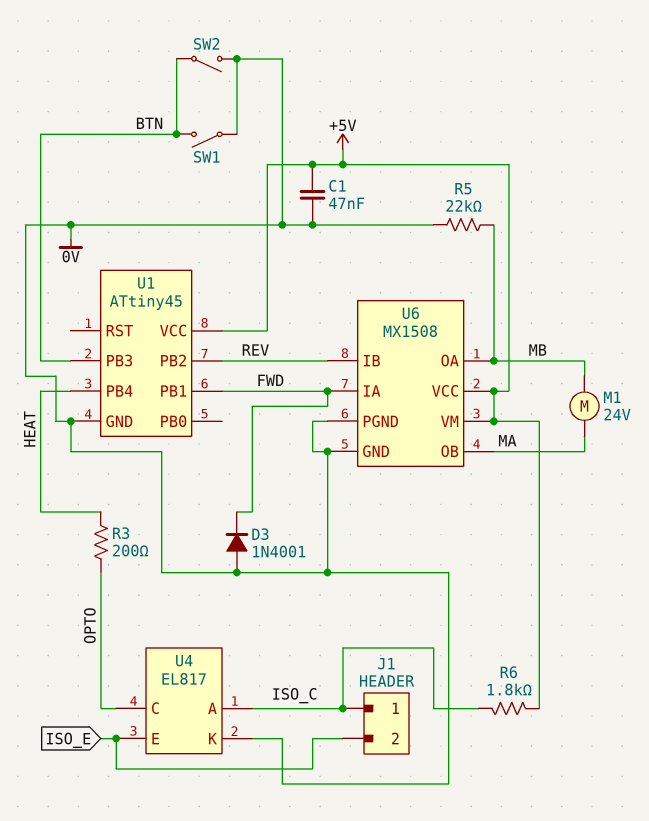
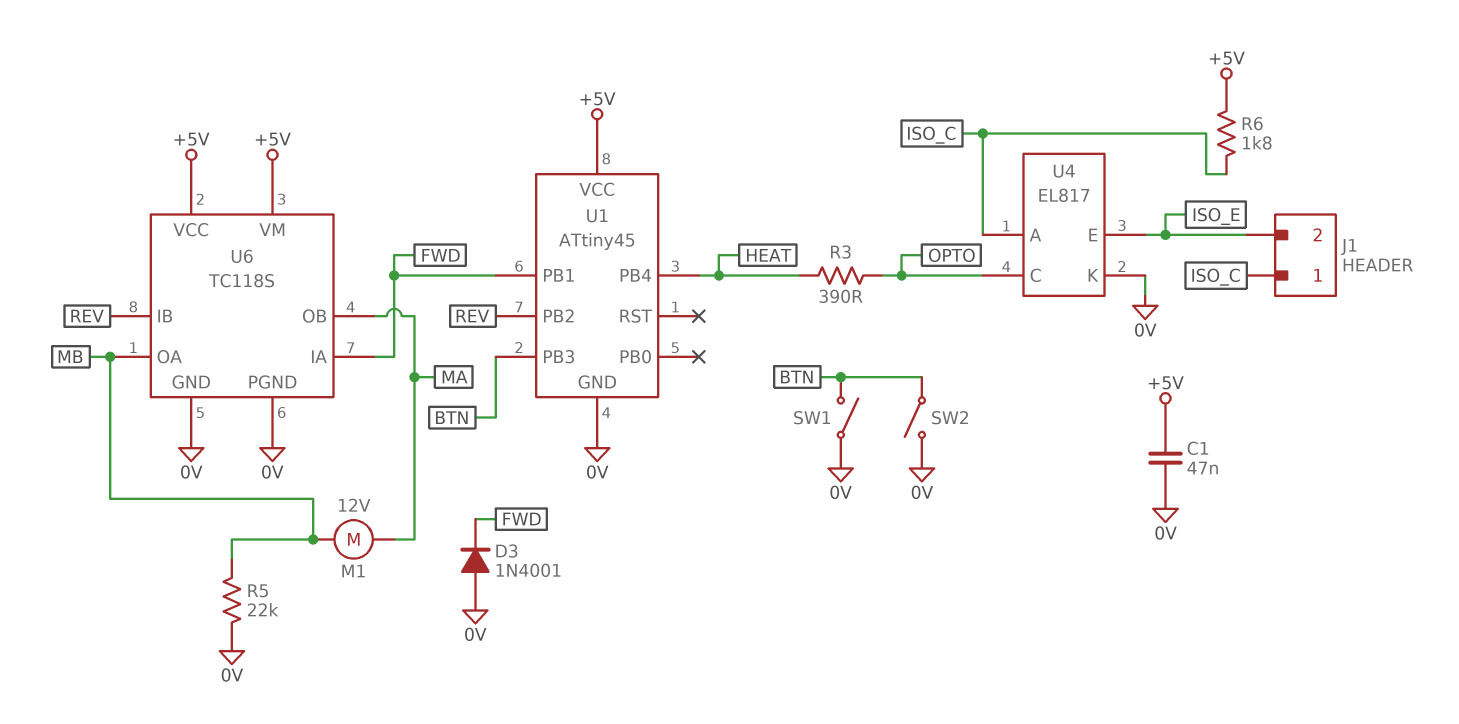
M1: motor 24V (MA, MB) -> motor 12V (MA, MB)
R3: 200 (HEAT, OPTO) -> 390 (HEAT, OPTO)
U6: MX1508 -> TC118S

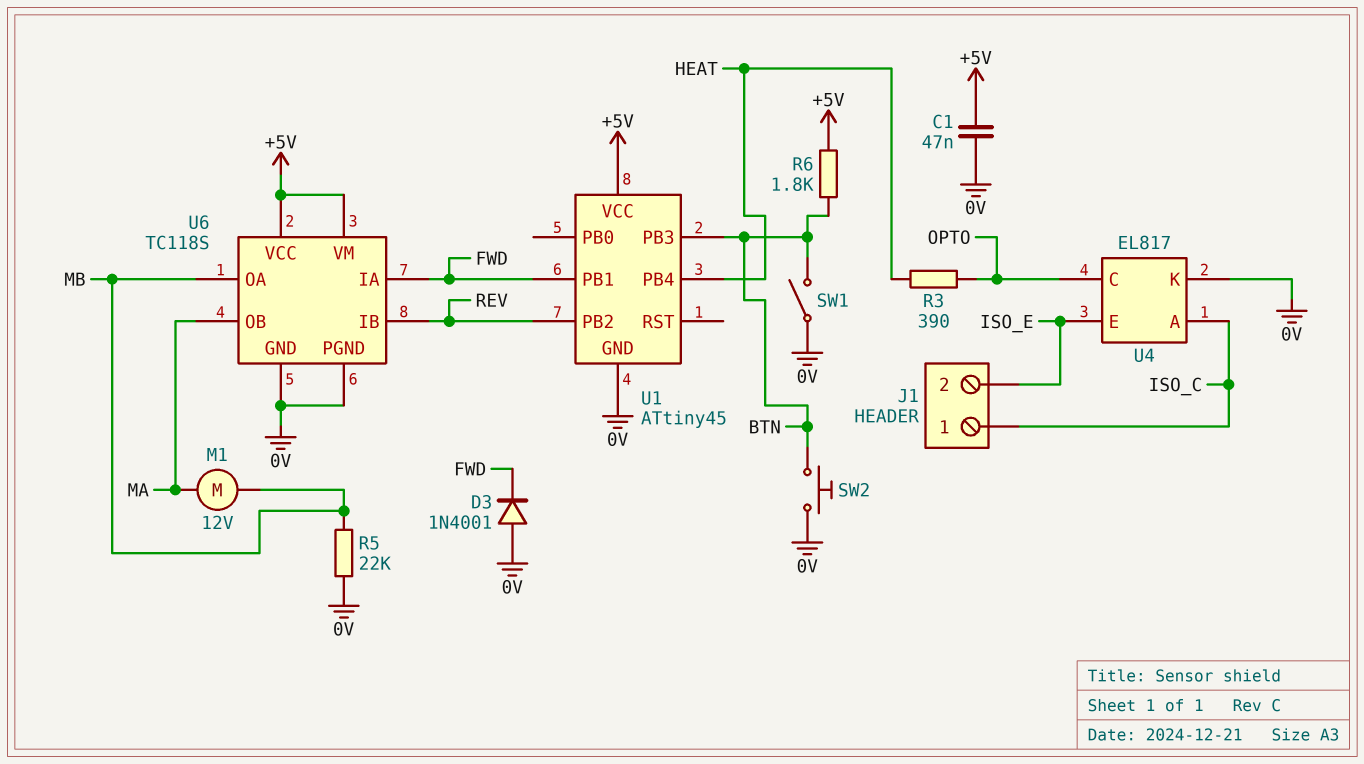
R6: 1.8k (+5V, ISO_C) -> 1.8k (+5V, BTN)
SW2: switch (0V, BTN) -> button (0V, BTN)

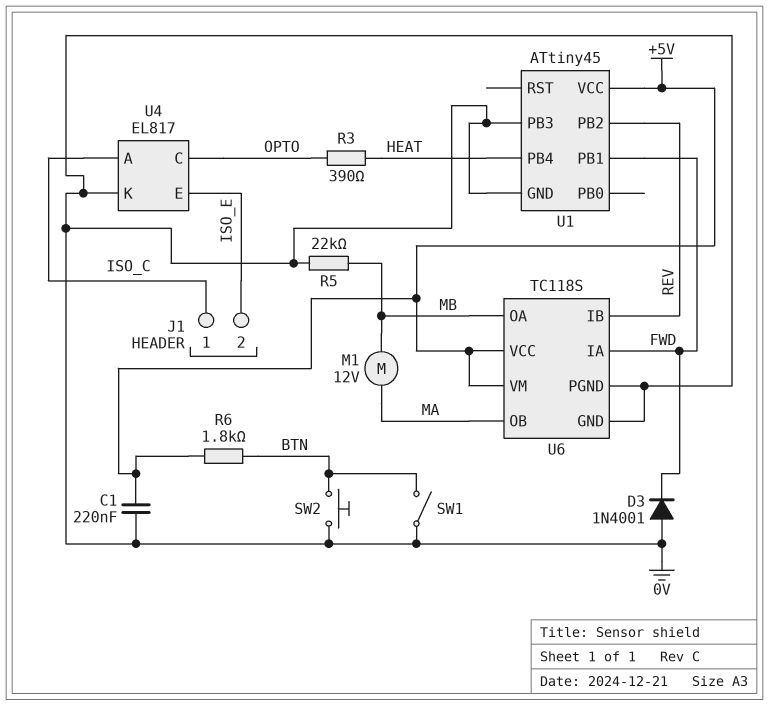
C1: 47nF (+5V, 0V) -> 220nF (+5V, 0V)
U1 pin PB3: BTN -> 0V

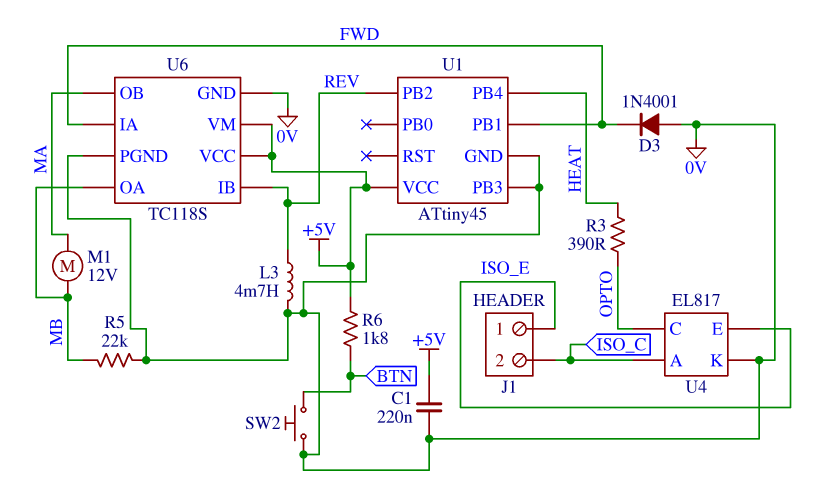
J1 pin 1: ISO_C -> ISO_E
J1 pin 2: ISO_E -> ISO_C
L3: none -> 4.7mH (0V, REV)
SW1: switch (0V, BTN) -> none

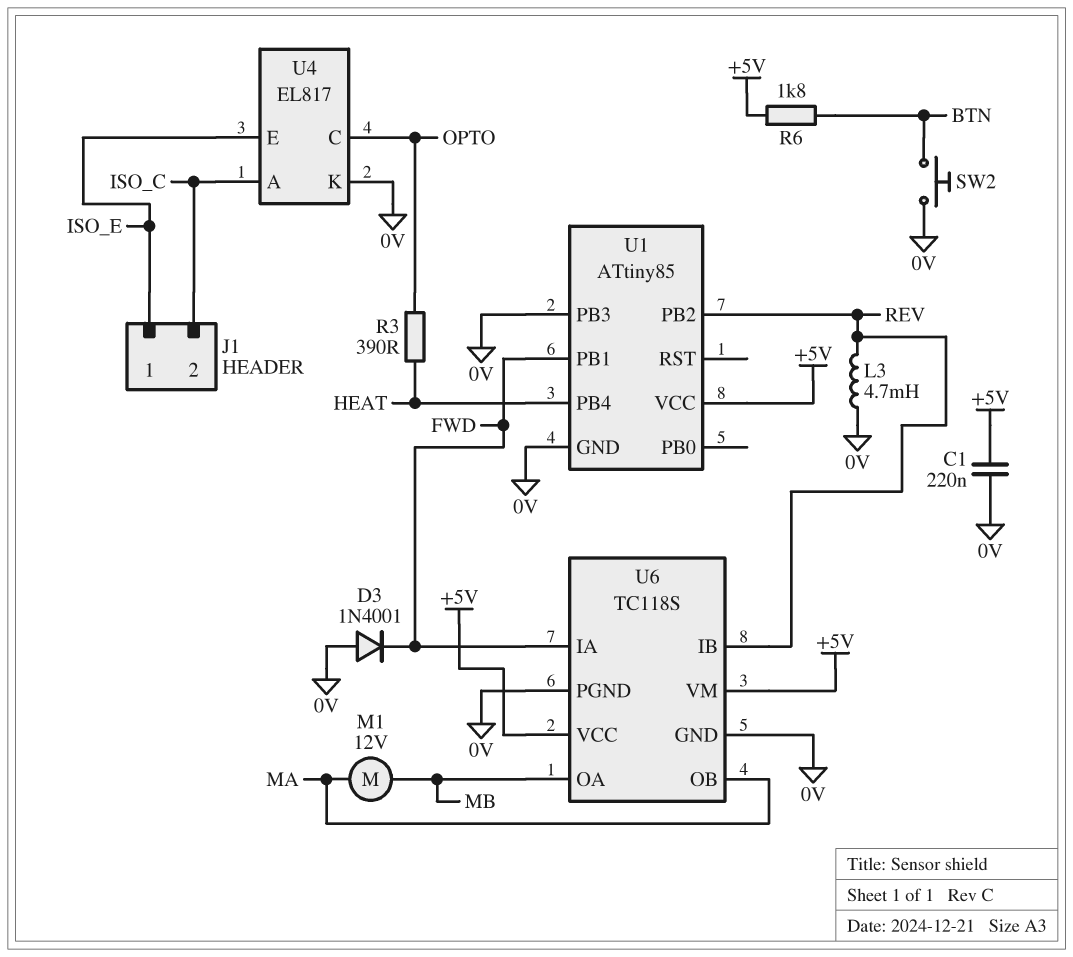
R5: 22k (0V, MB) -> none
U1: ATtiny45 -> ATtiny85

